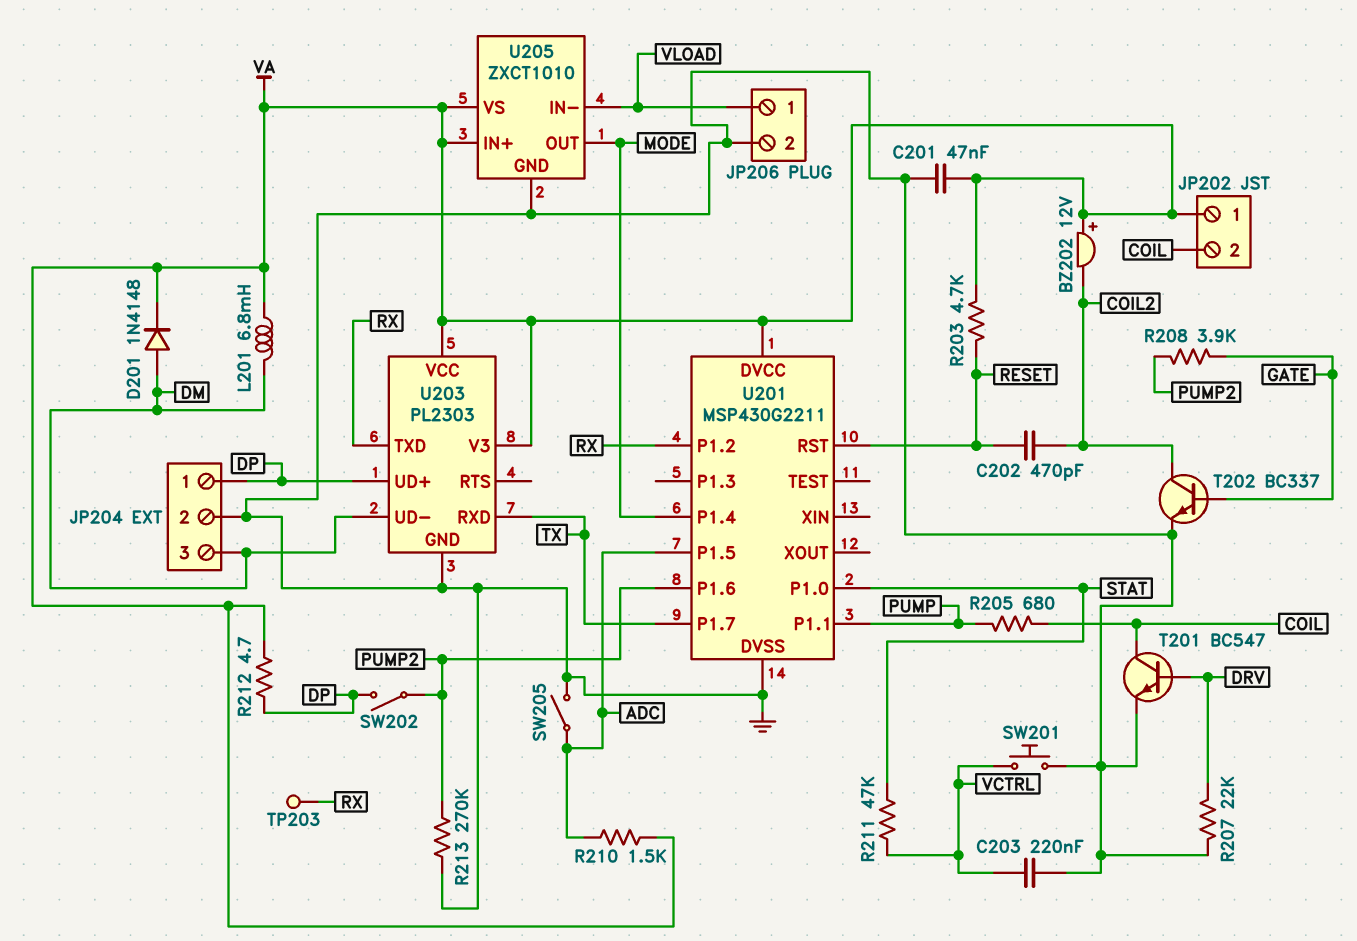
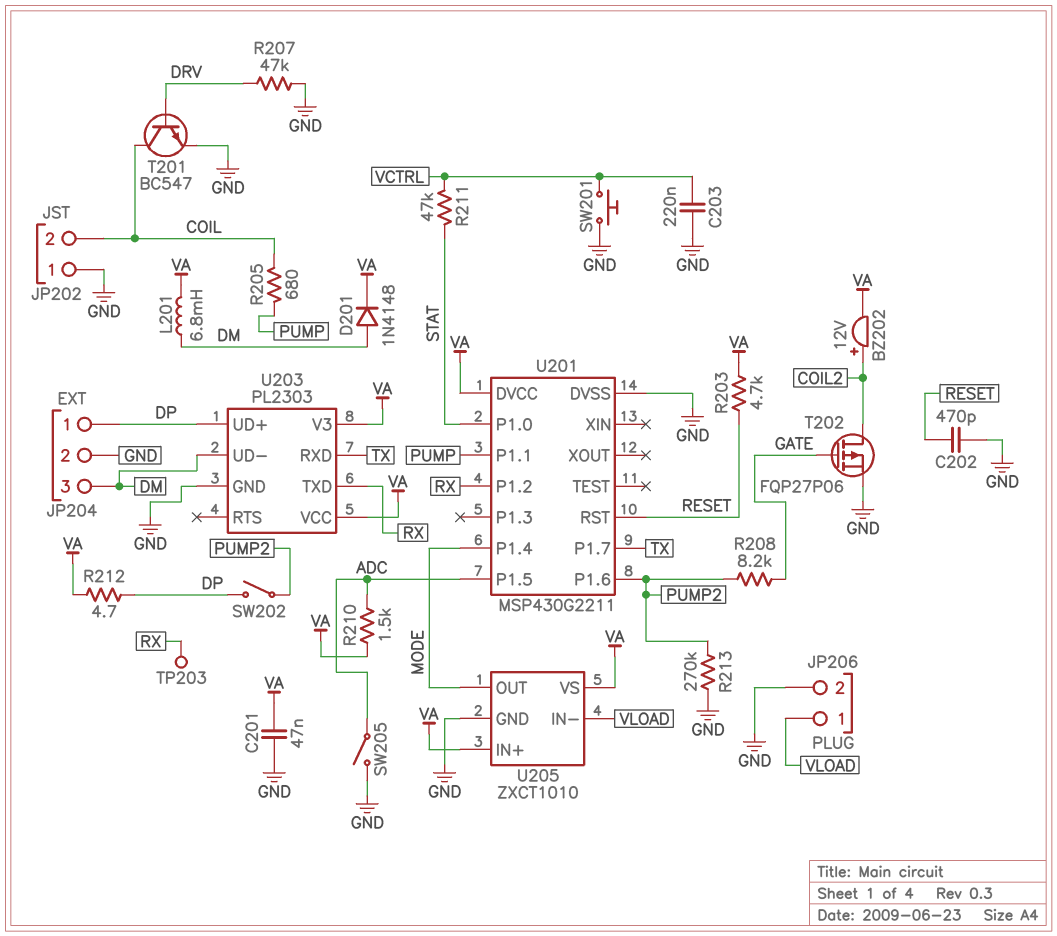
BZ202: buzzer 12V (plus VA, minus COIL2) -> buzzer 12V (plus COIL2, minus VA)
C202: 470pF (COIL2, RESET) -> 470pF (GND, RESET)
JP202 pin 1: VA -> GND
R207: 22k (DRV, GND) -> 47k (DRV, GND)
R208: 3.9k (GATE, PUMP2) -> 8.2k (GATE, PUMP2)
T202: NPN BC337 (B GATE, C COIL2, E GND) -> PMOS FQP27P06 (G GATE, D COIL2, S GND)

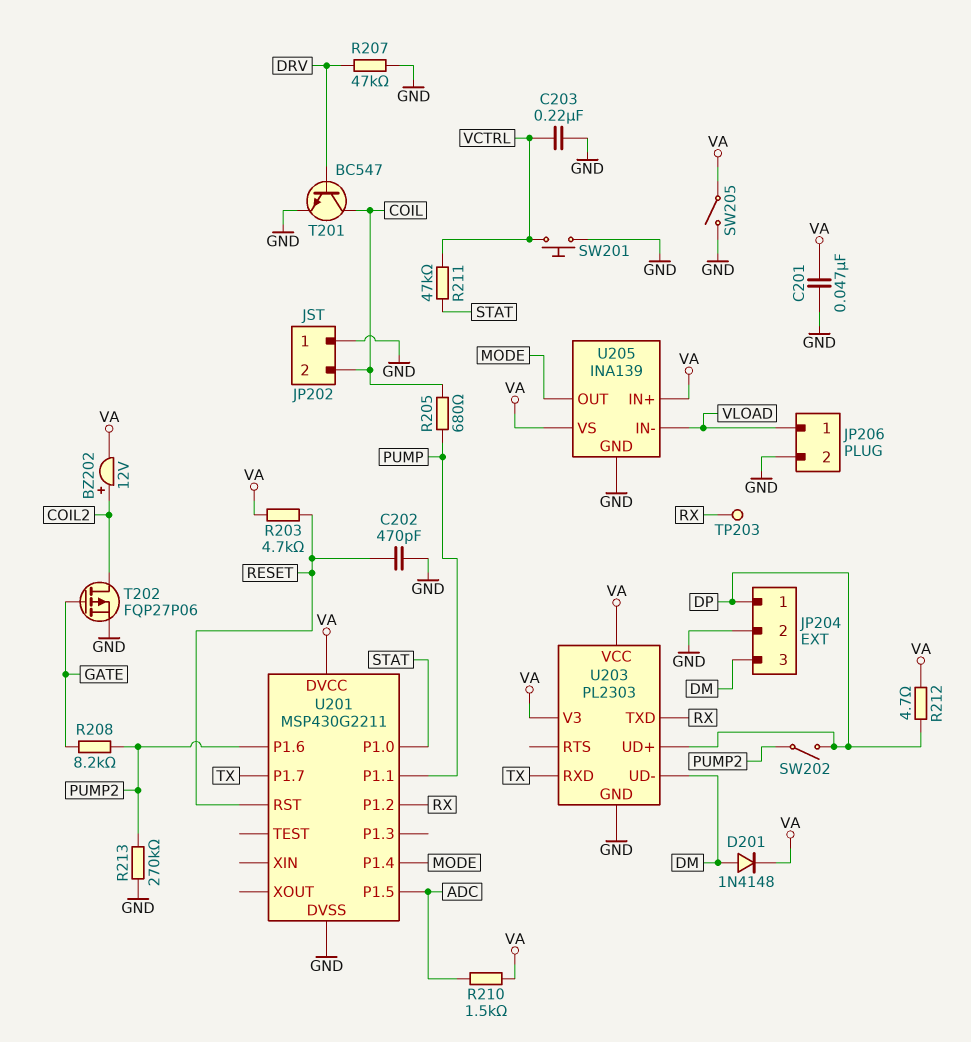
L201: 6.8mH (DM, VA) -> none
SW205: switch (ADC, GND) -> switch (GND, VA)
U205: ZXCT1010 -> INA139

